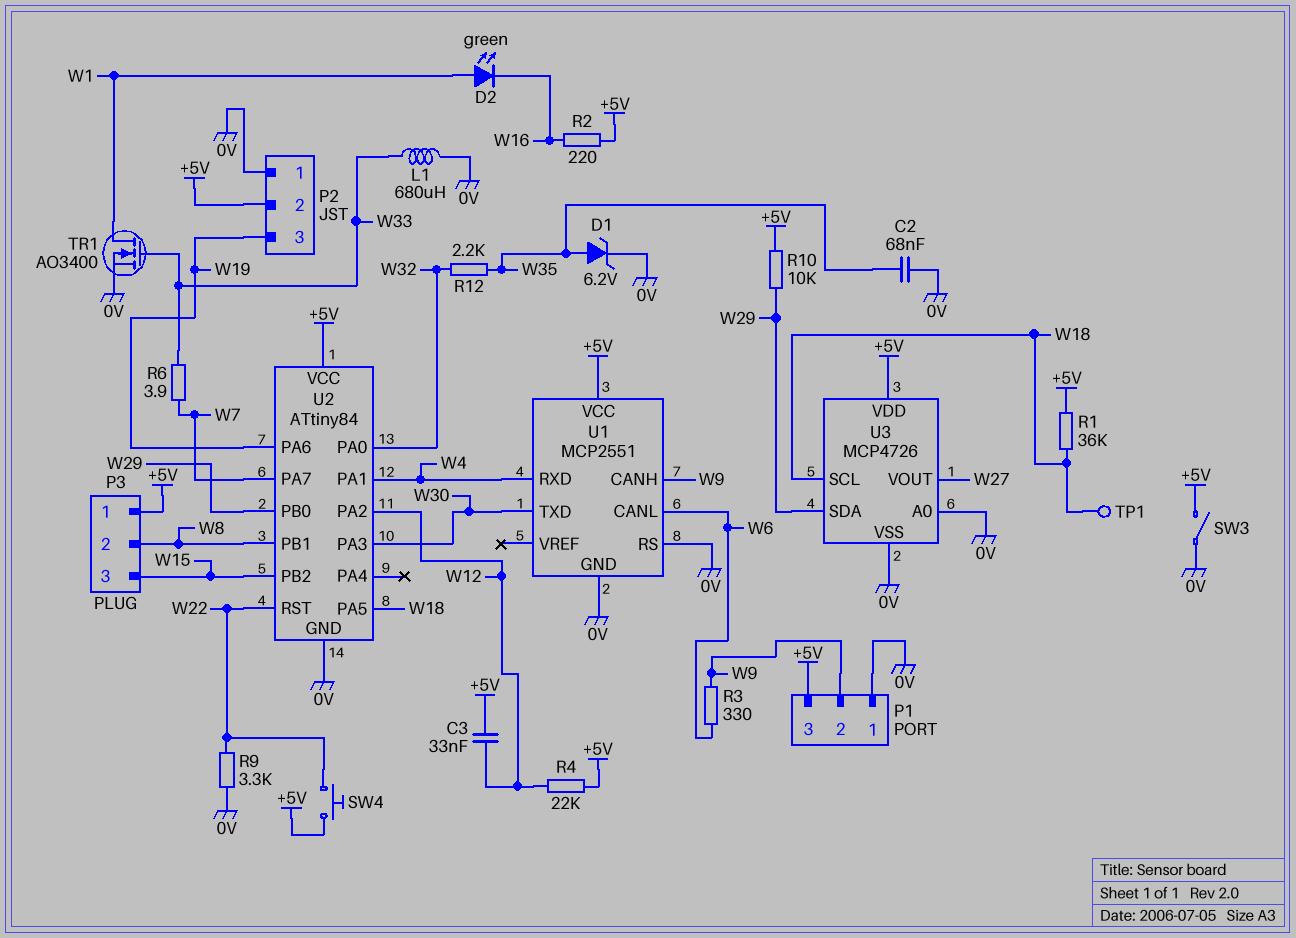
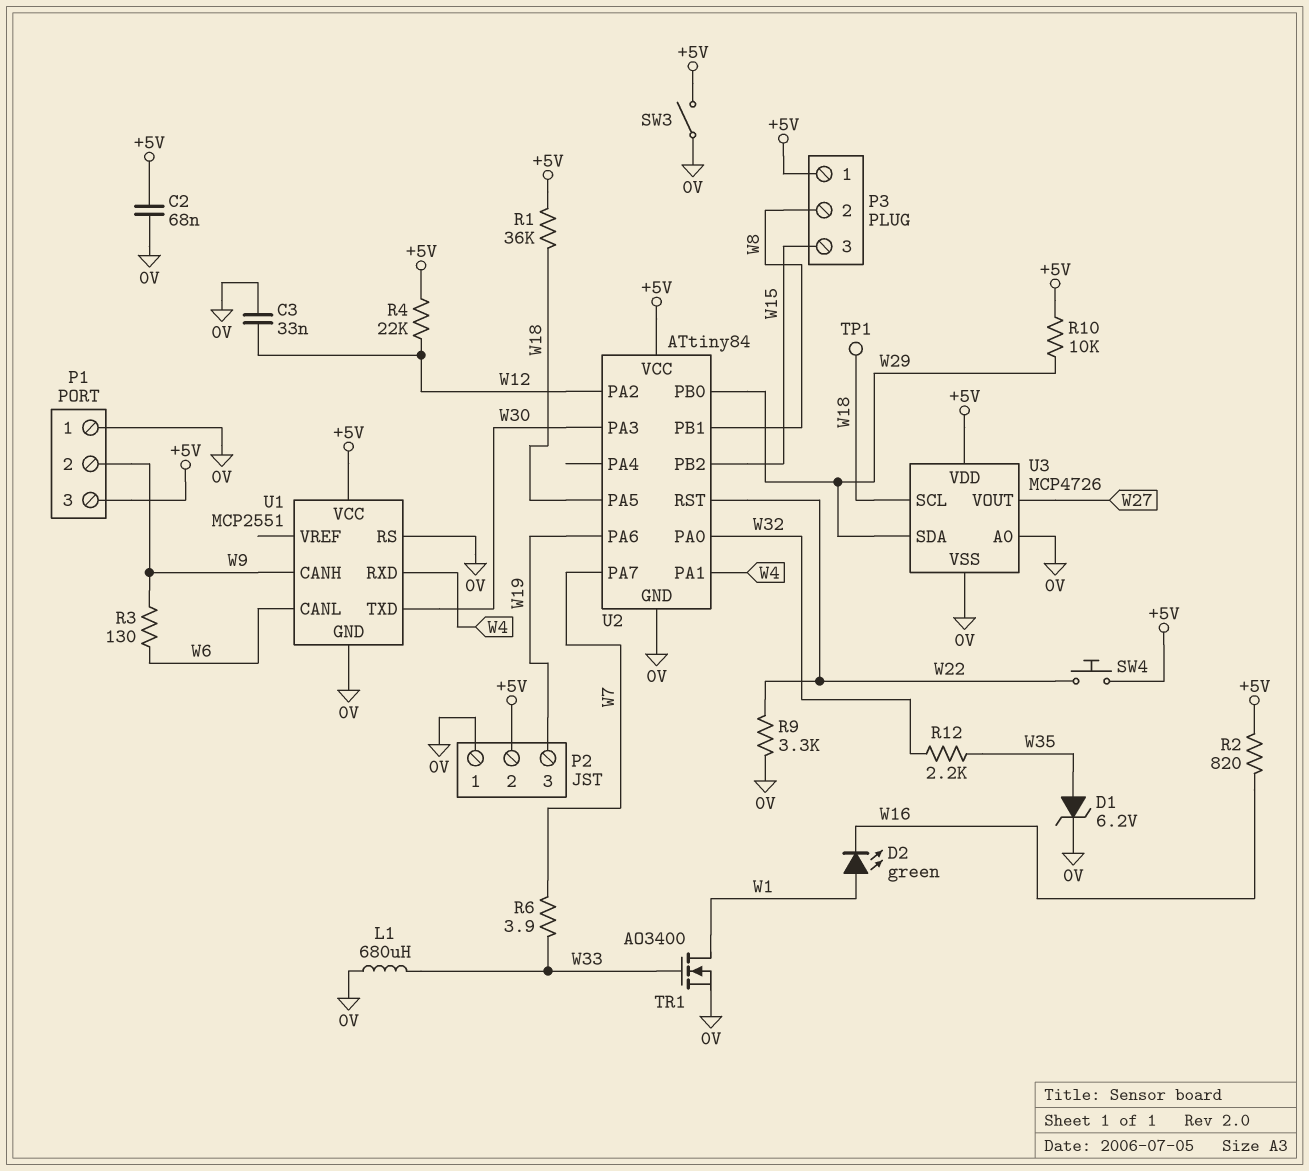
C2: 68nF (0V, W35) -> 68nF (+5V, 0V)
C3: 33nF (+5V, W12) -> 33nF (0V, W12)
R2: 220 (+5V, W16) -> 820 (+5V, W16)
R3: 330 (W6, W9) -> 130 (W6, W9)

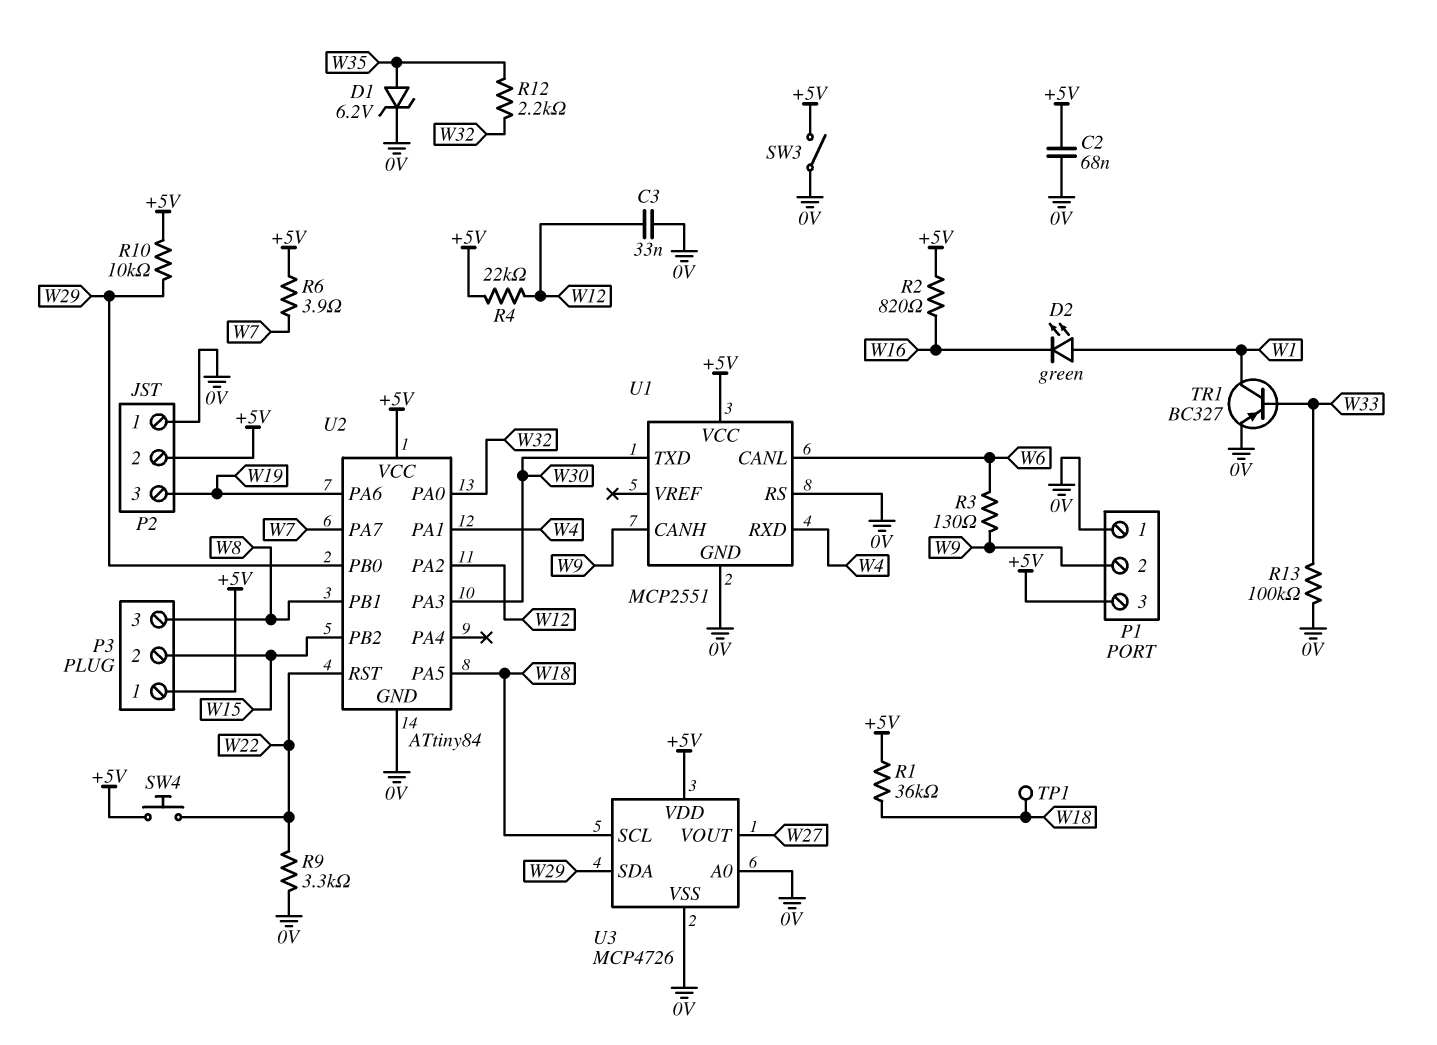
L1: 680uH (0V, W33) -> none
P3 pin 2: W8 -> W15
P3 pin 3: W15 -> W8
R6: 3.9 (W7, W33) -> 3.9 (+5V, W7)
R13: none -> 100k (0V, W33)
TR1: NMOS AO3400 (G W33, D W1, S 0V) -> PNP BC327 (B W33, C W1, E 0V)

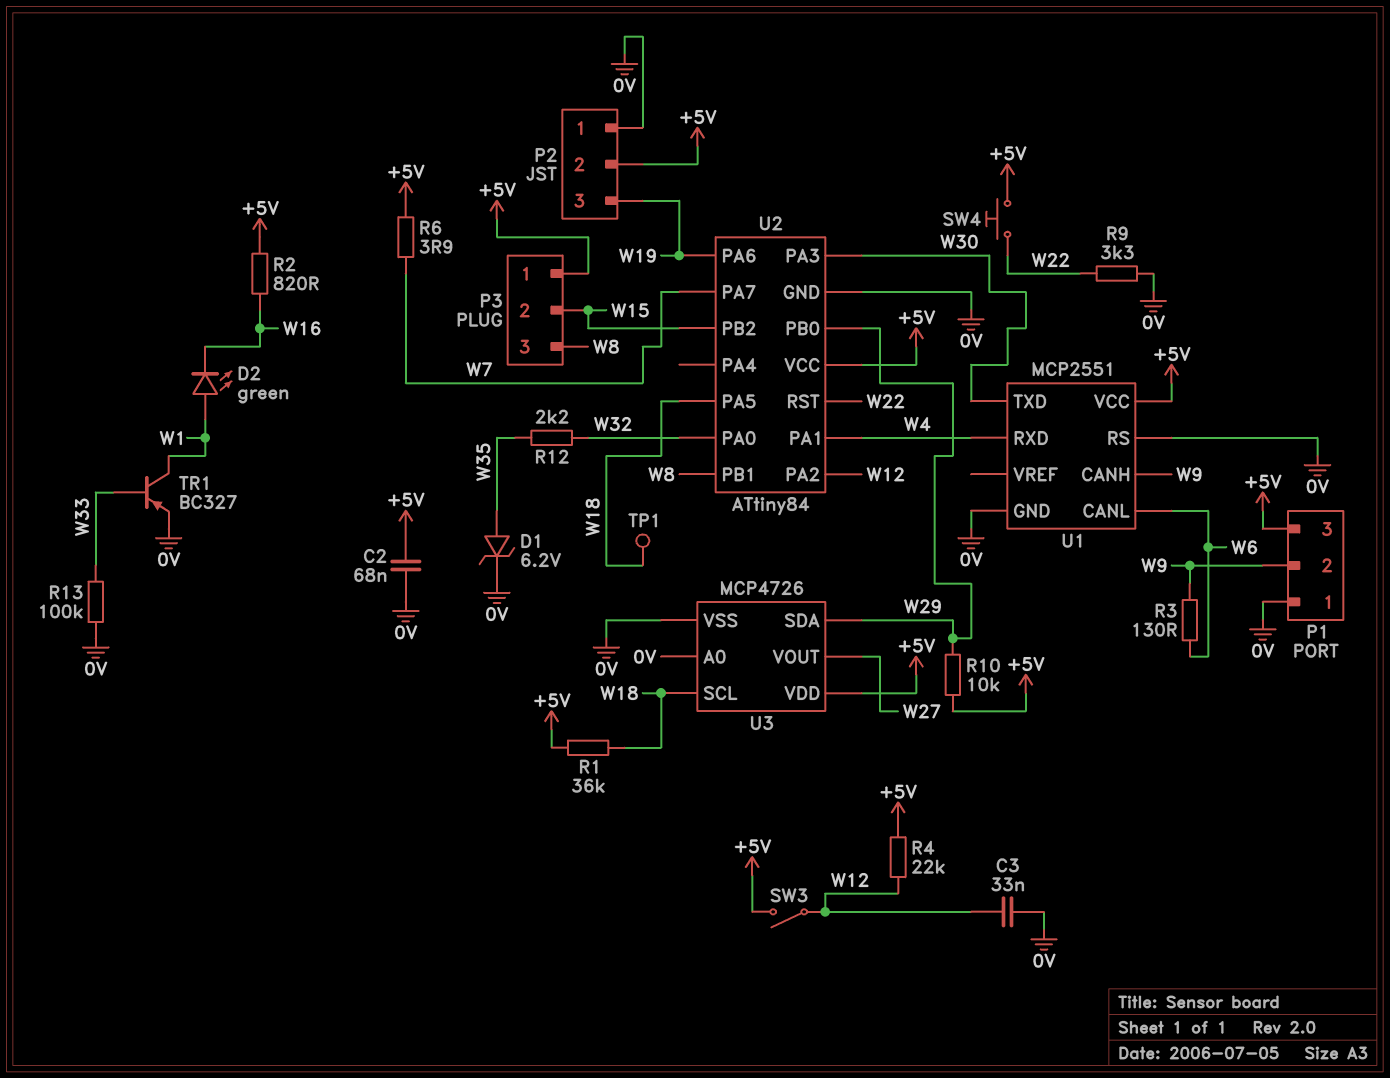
SW3: switch (+5V, 0V) -> switch (+5V, W12)

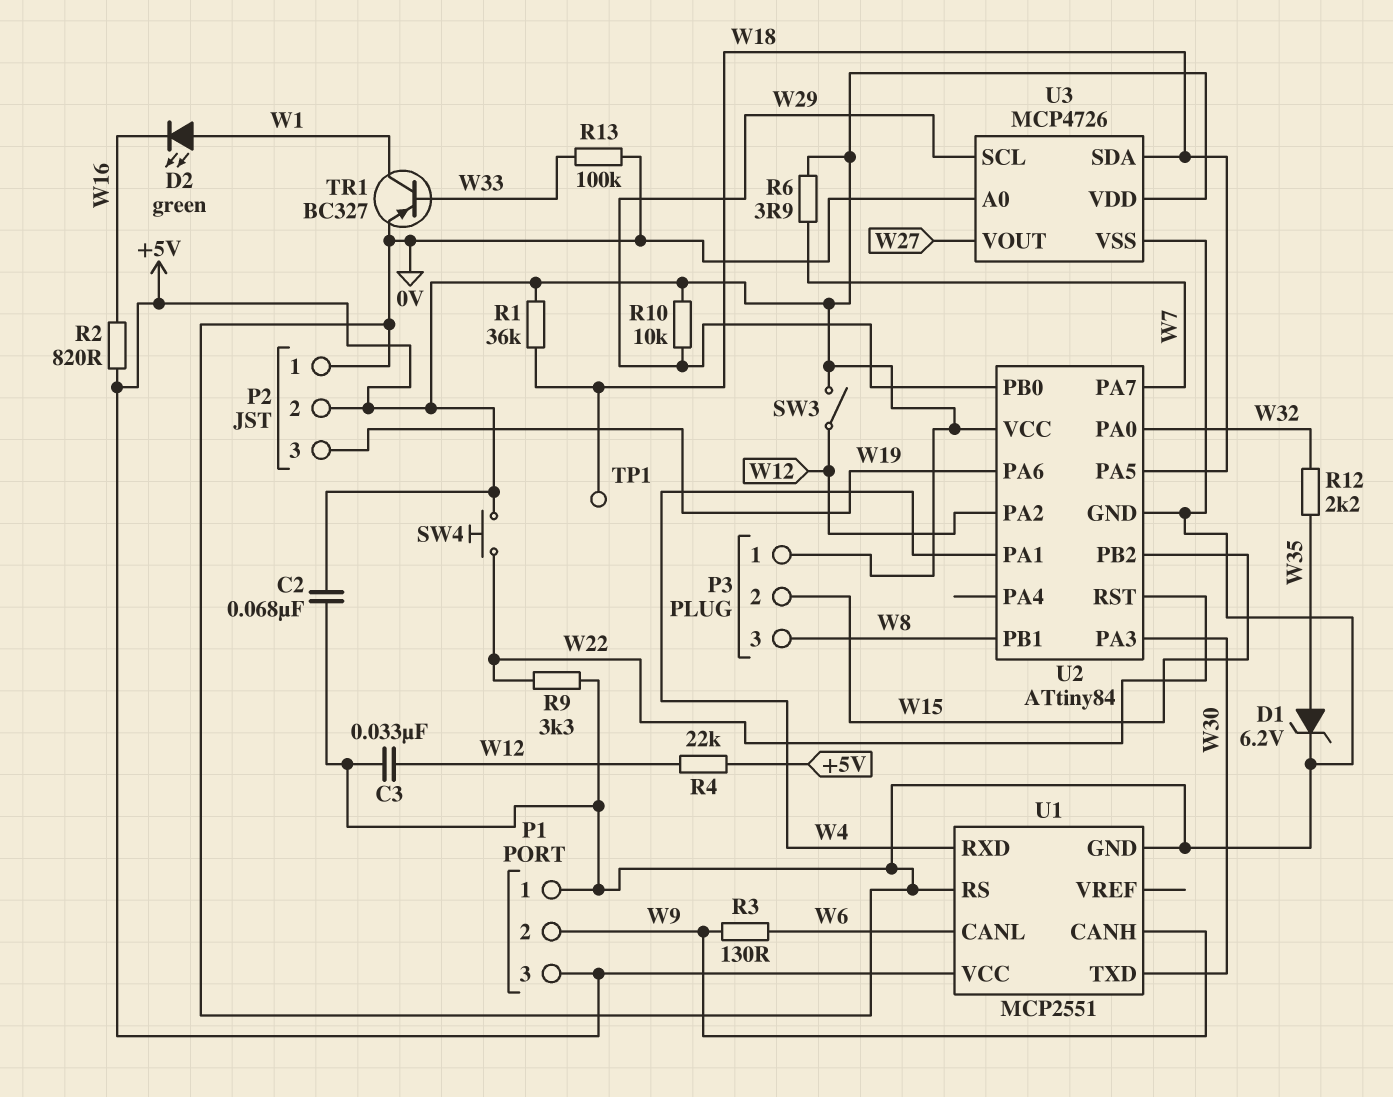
U3 pin SCL: W18 -> W29
U3 pin SDA: W29 -> W18

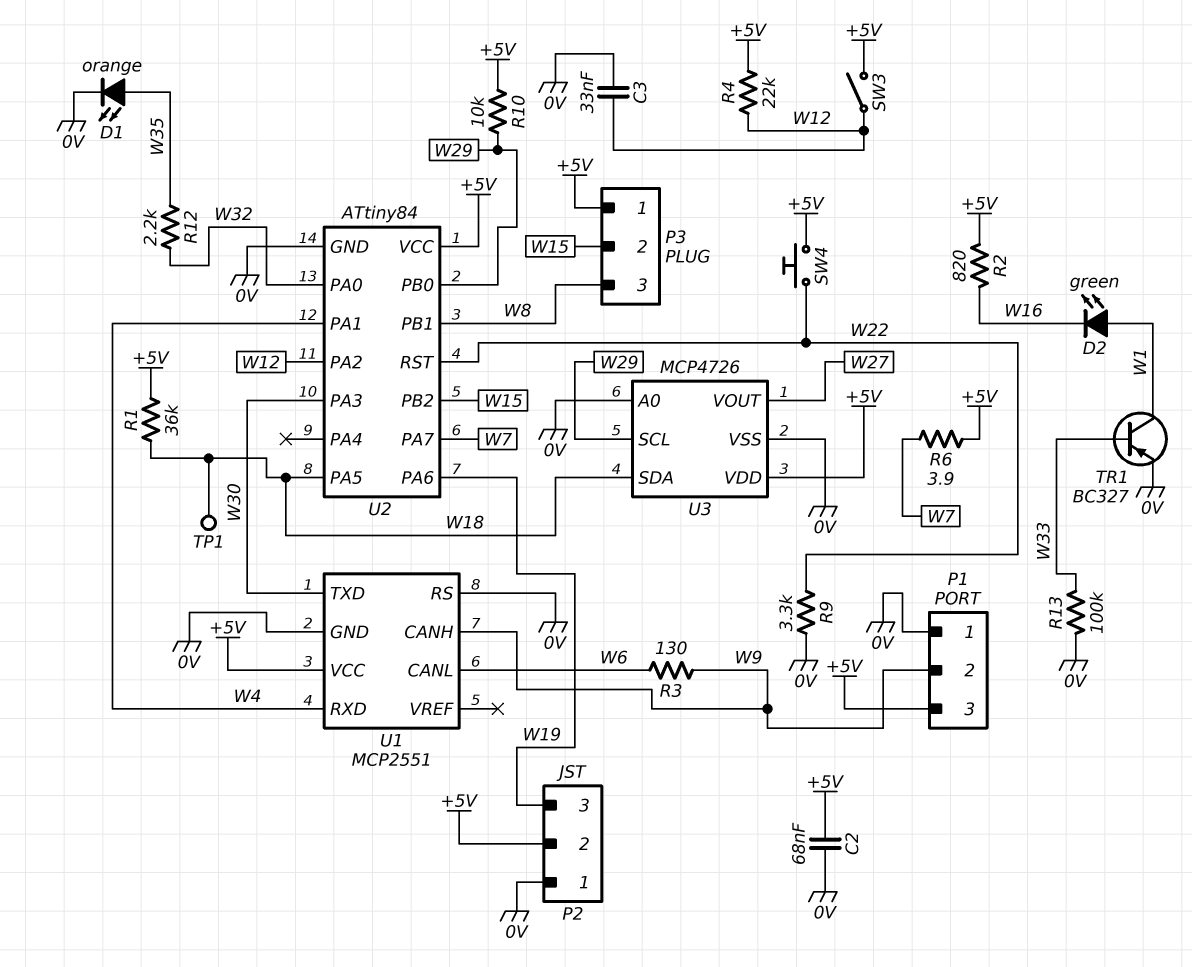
D1: zener 6.2V (A W35, K 0V) -> LED orange (A W35, K 0V)

